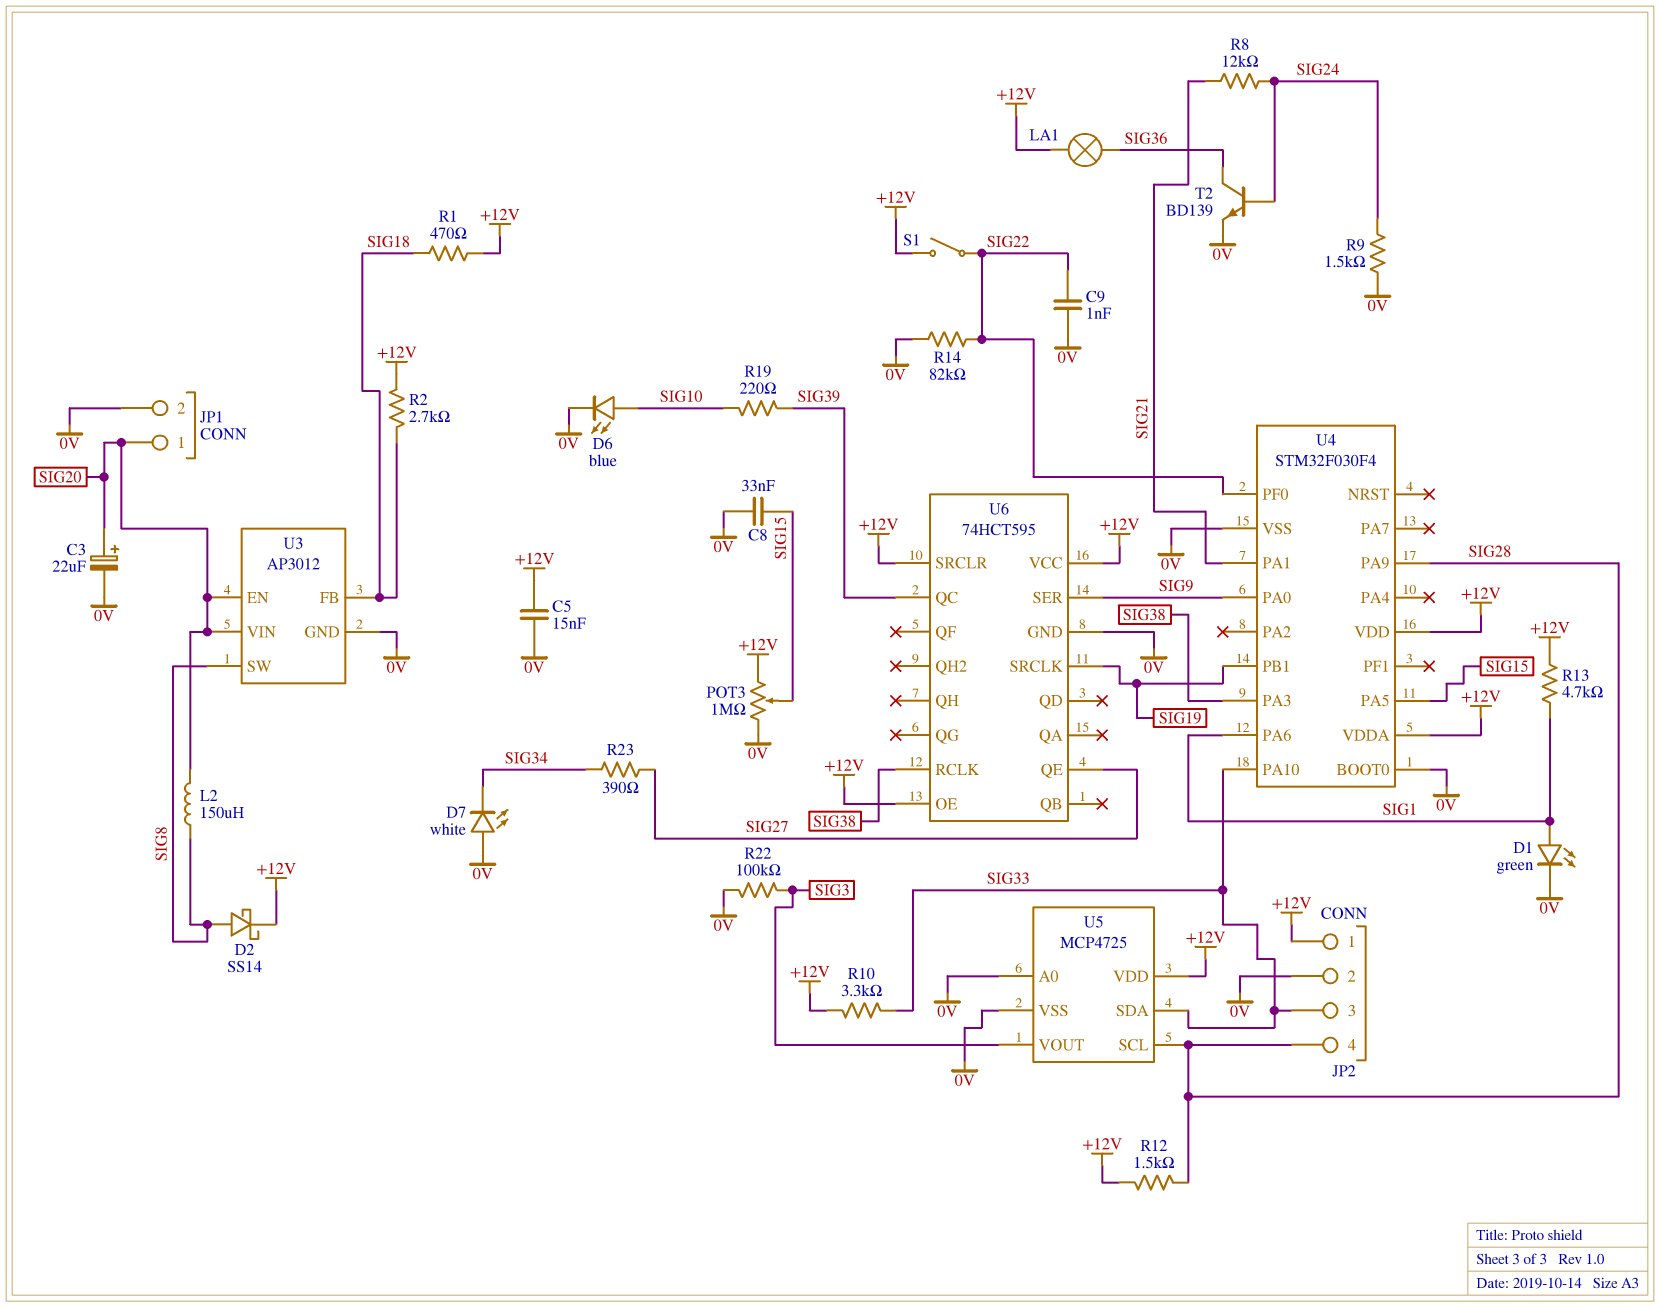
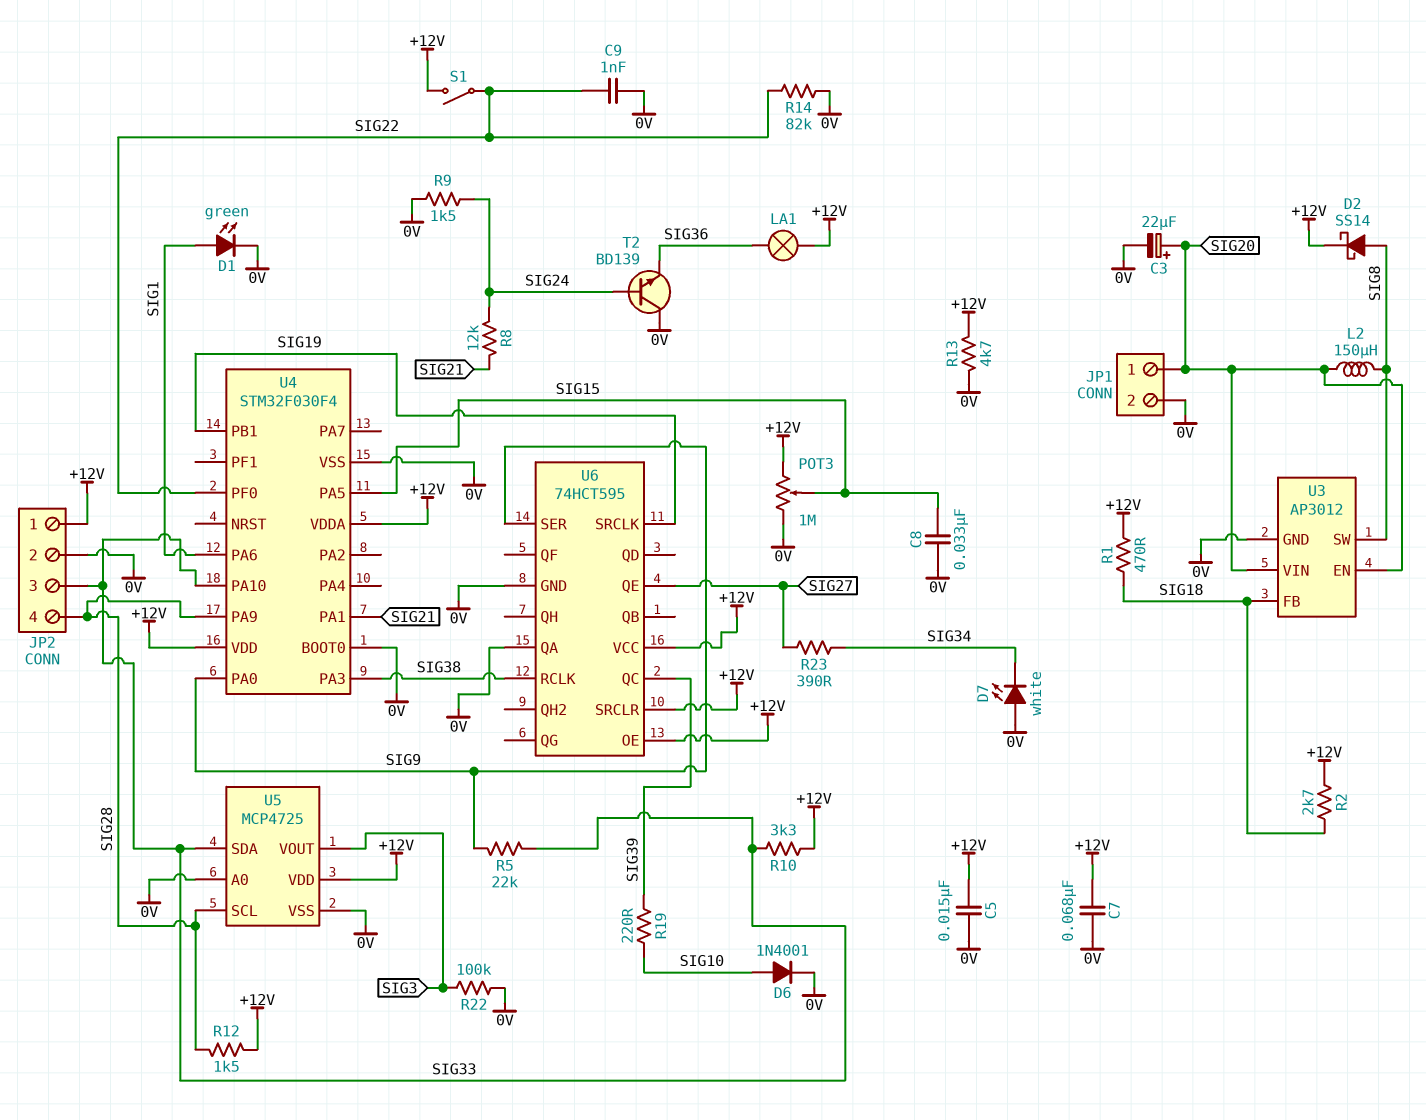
C7: none -> 68nF (+12V, 0V)
D6: LED blue (A SIG10, K 0V) -> diode 1N4001 (A SIG10, K 0V)
R5: none -> 22k (SIG9, SIG33)
R13: 4.7k (+12V, SIG1) -> 4.7k (+12V, 0V)
T2: NPN BD139 (B SIG24, C SIG36, E 0V) -> NPN BD139 (B SIG24, C 0V, E SIG36)
U6 pin QA: none -> 0V

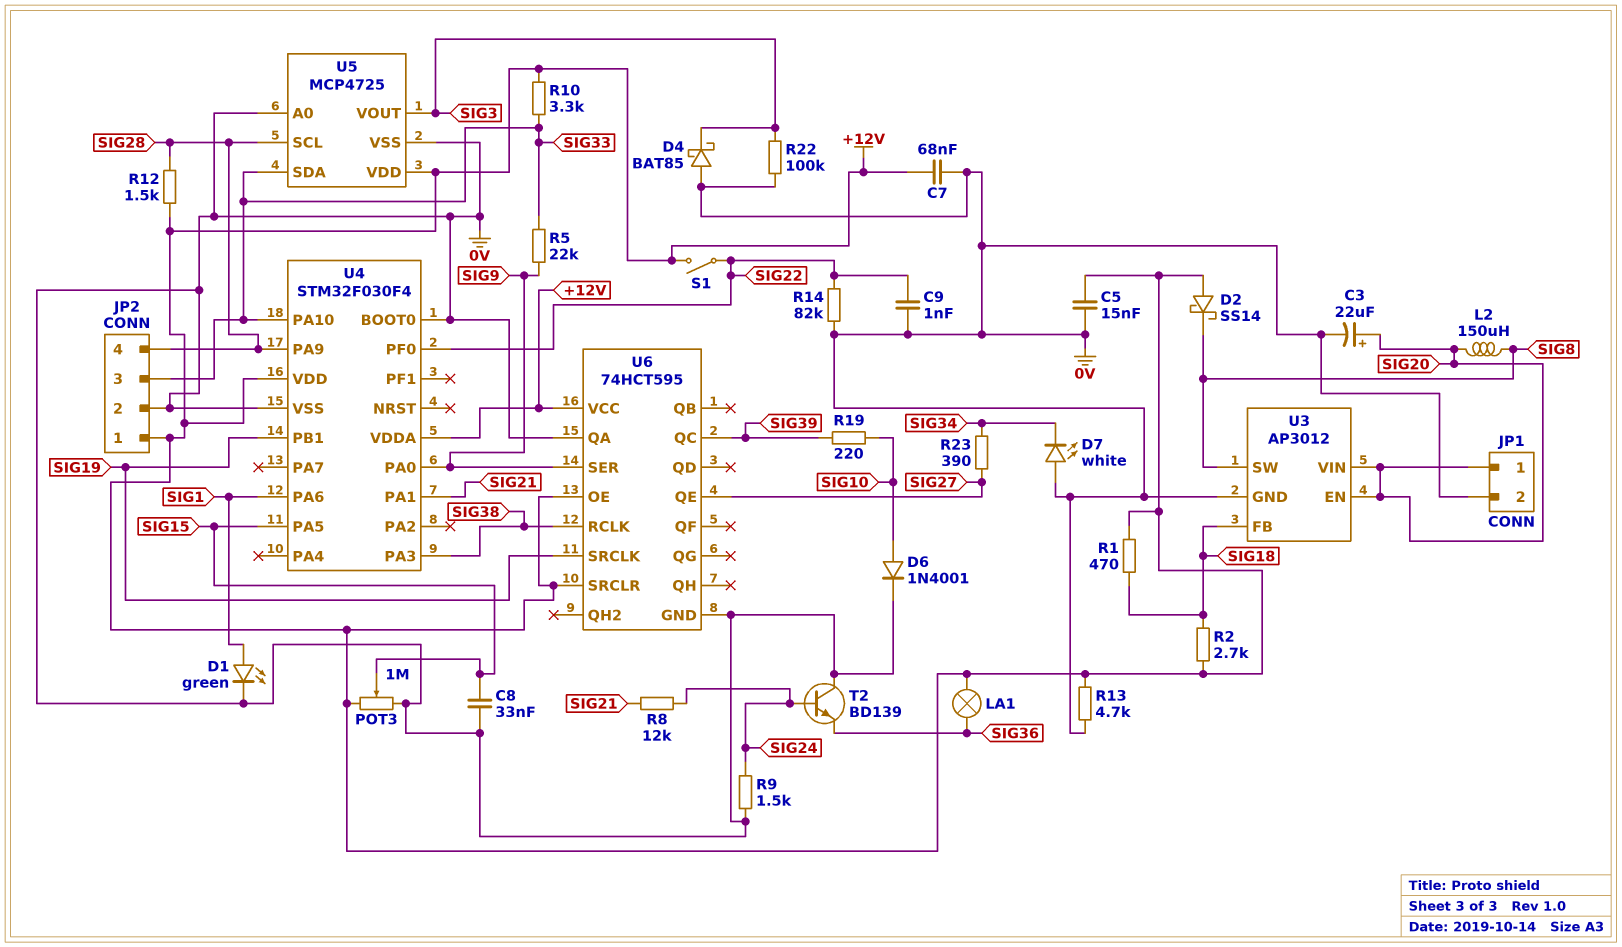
D2: schottky SS14 (A SIG8, K +12V) -> schottky SS14 (A +12V, K SIG8)
D4: none -> schottky BAT85 (A 0V, K SIG3)

